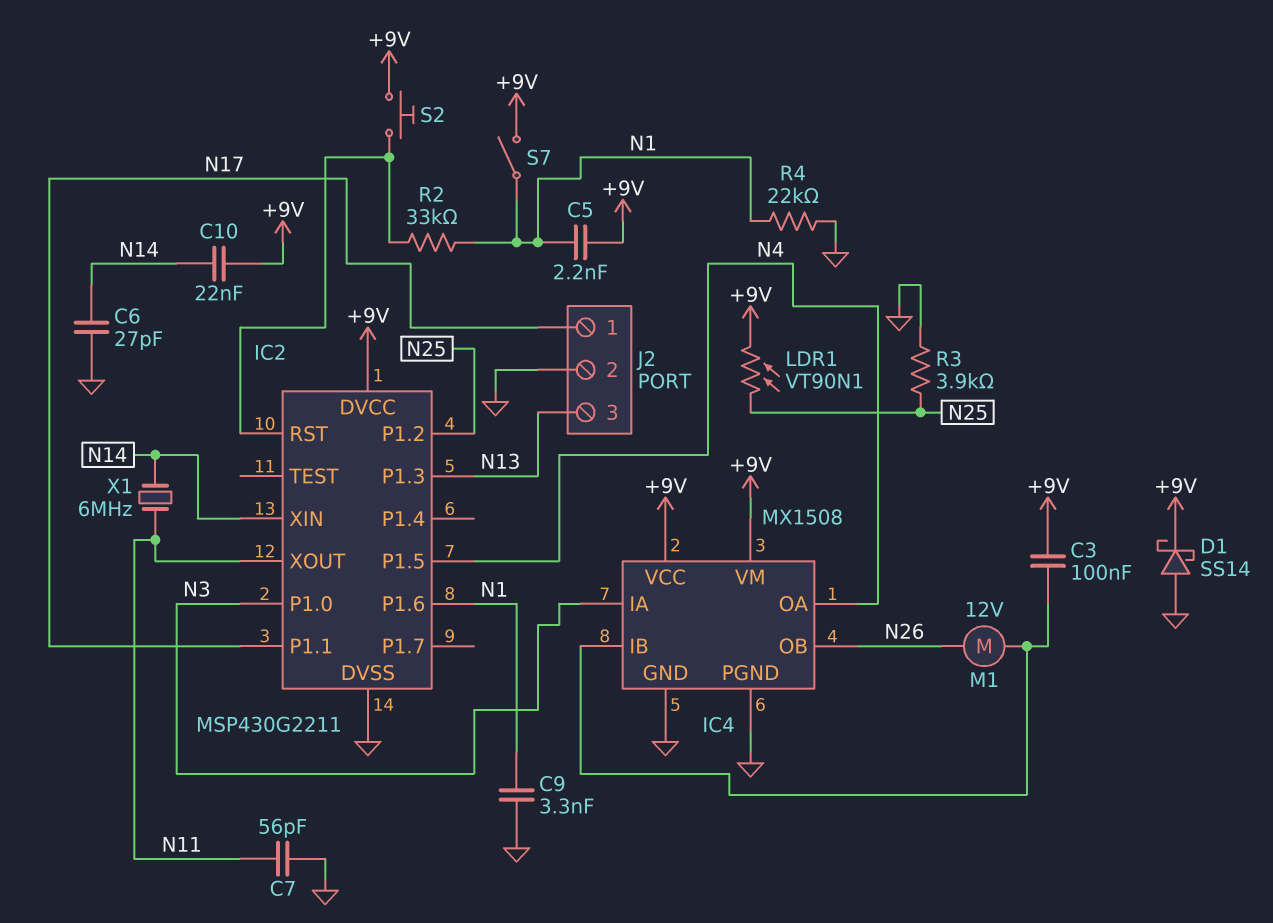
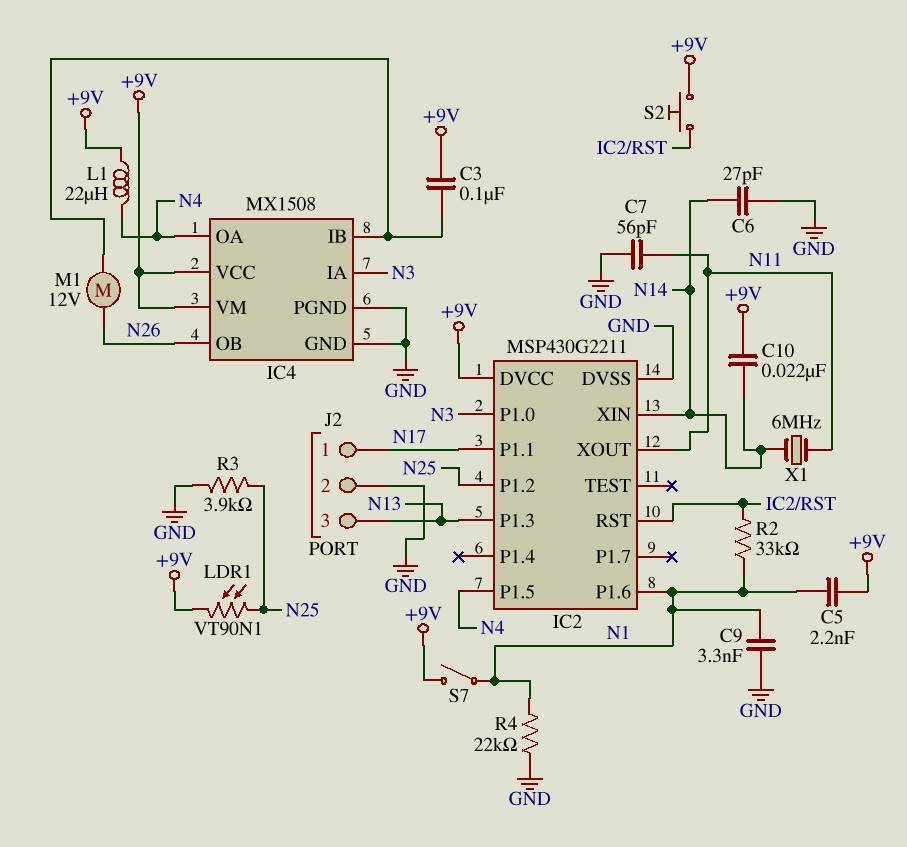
D1: schottky SS14 (A GND, K +9V) -> none
L1: none -> 22uH (+9V, N4)

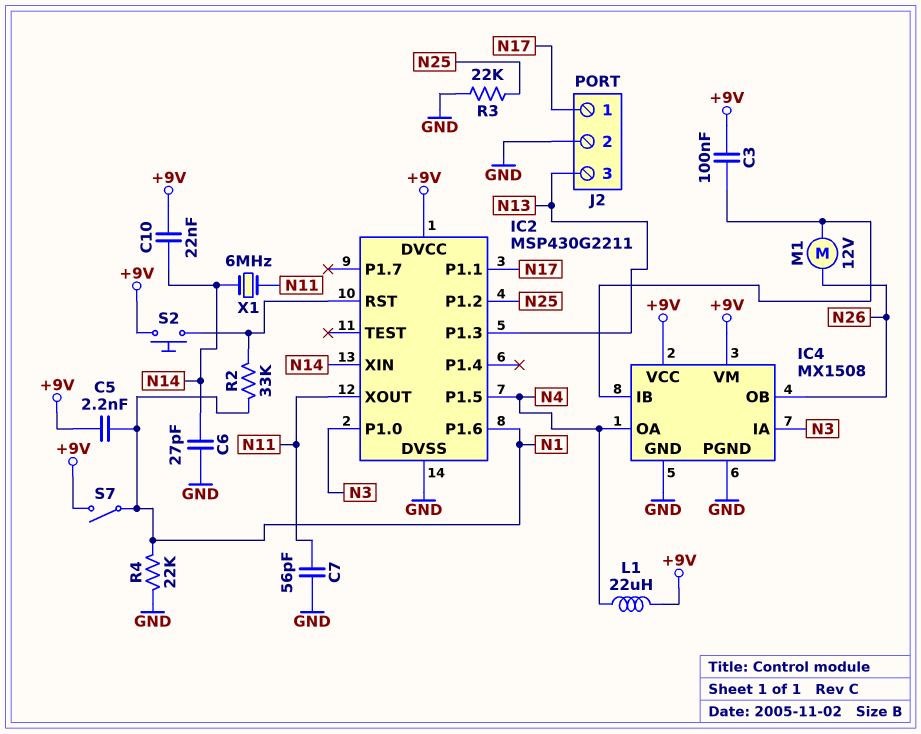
C9: 3.3nF (GND, N1) -> none
LDR1: VT90N1 (+9V, N25) -> none
R3: 3.9k (GND, N25) -> 22k (GND, N25)

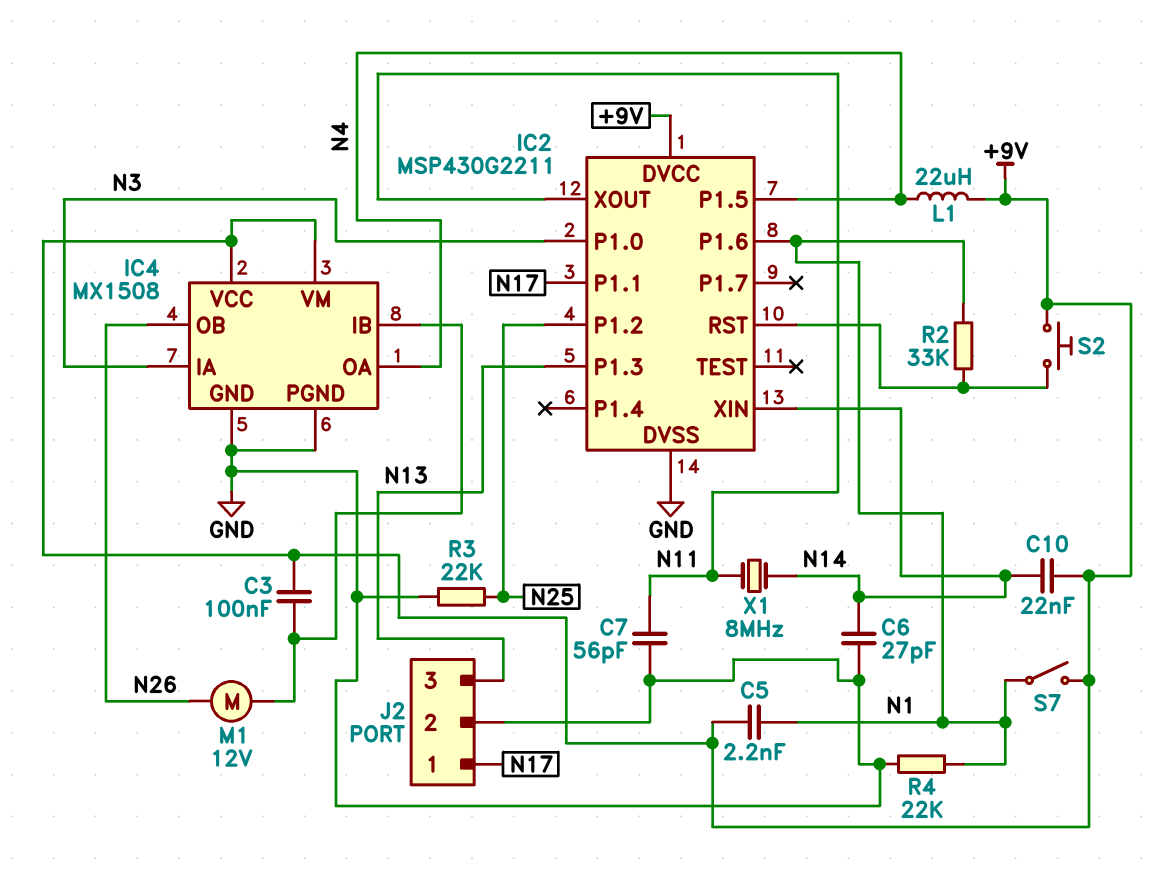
X1: 6MHz (N11, N14) -> 8MHz (N11, N14)

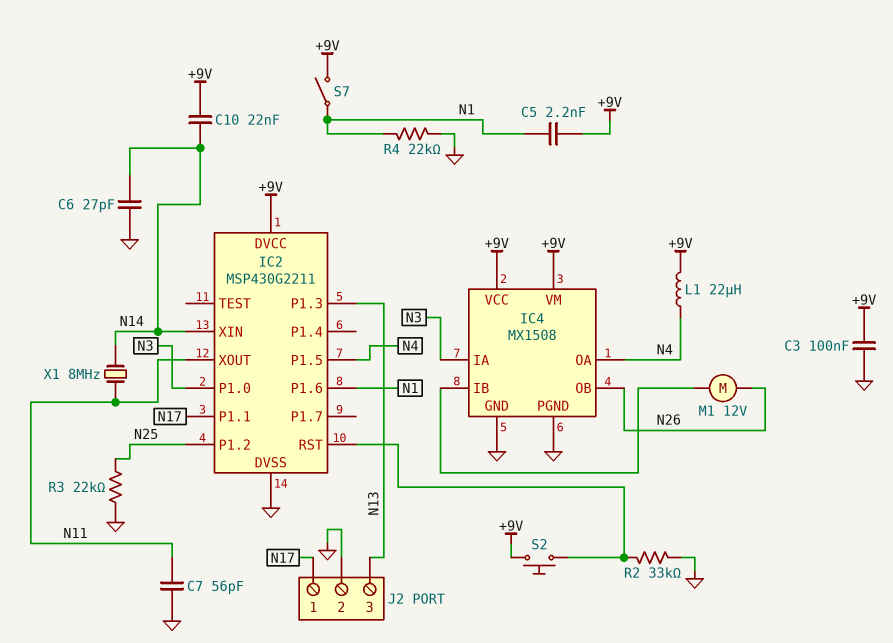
C3: 100nF (+9V, IC4/IB) -> 100nF (+9V, GND)
R2: 33k (IC2/RST, N1) -> 33k (GND, IC2/RST)

